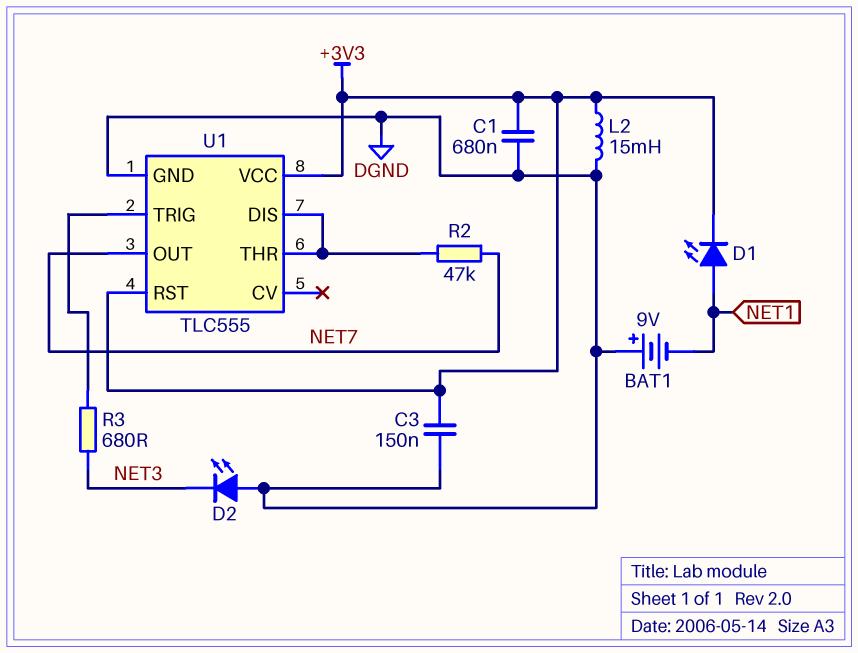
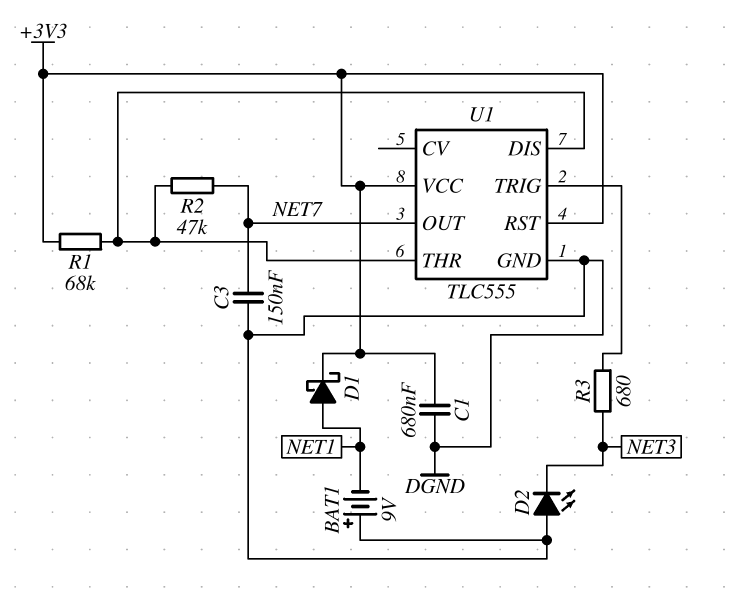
C3: 150nF (+3V3, DGND) -> 150nF (DGND, NET7)
D1: LED (A NET1, K +3V3) -> schottky (A NET1, K +3V3)
L2: 15mH (+3V3, DGND) -> none
R1: none -> 68k (+3V3, U1/DIS)

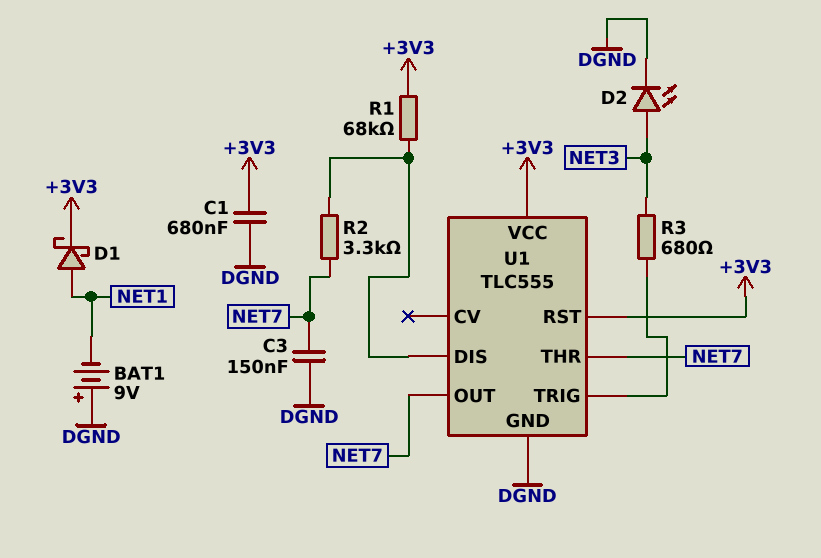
D2: LED (A DGND, K NET3) -> LED (A NET3, K DGND)
R2: 47k (NET7, U1/DIS) -> 3.3k (NET7, U1/DIS)
U1 pin THR: U1/DIS -> NET7

